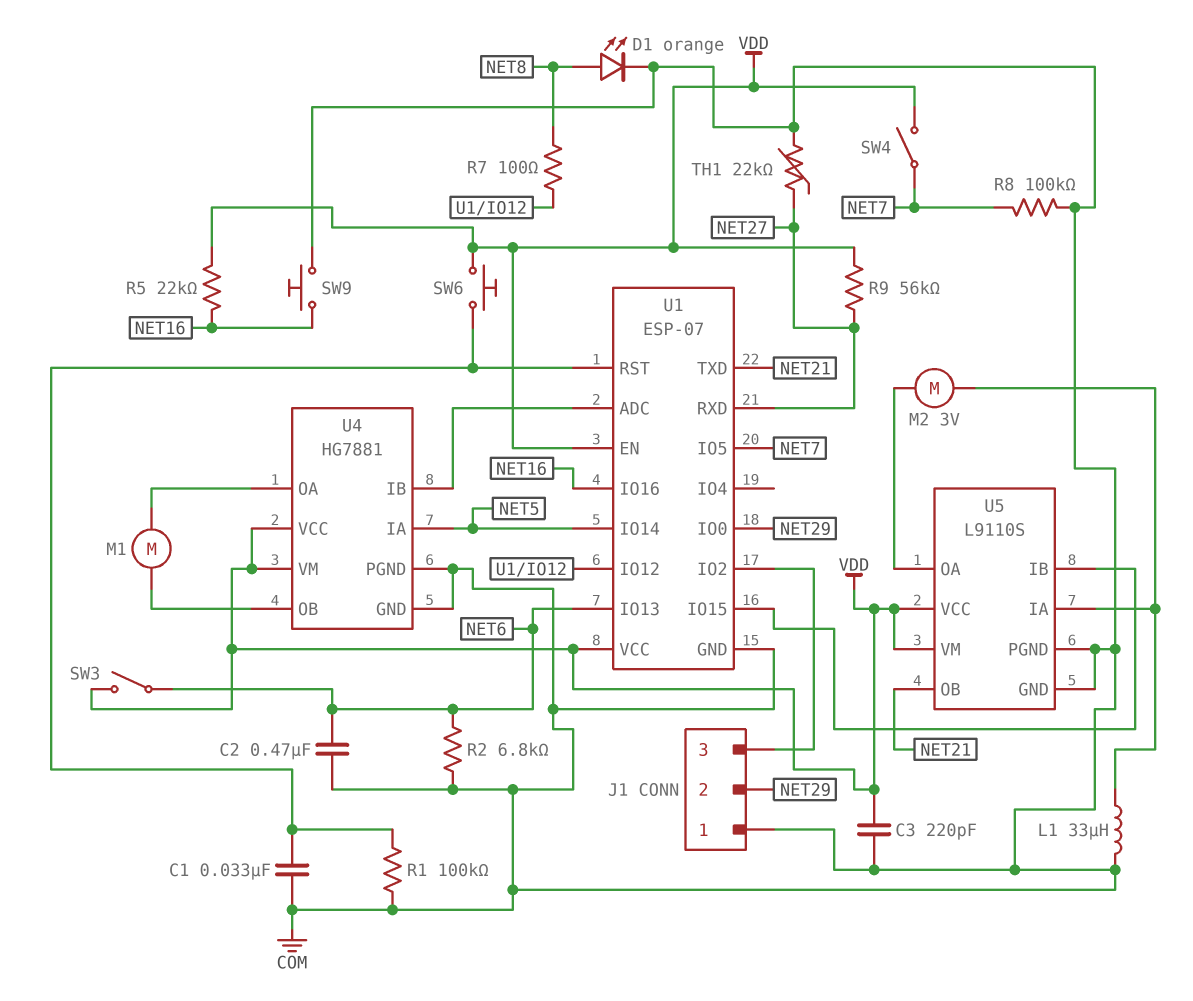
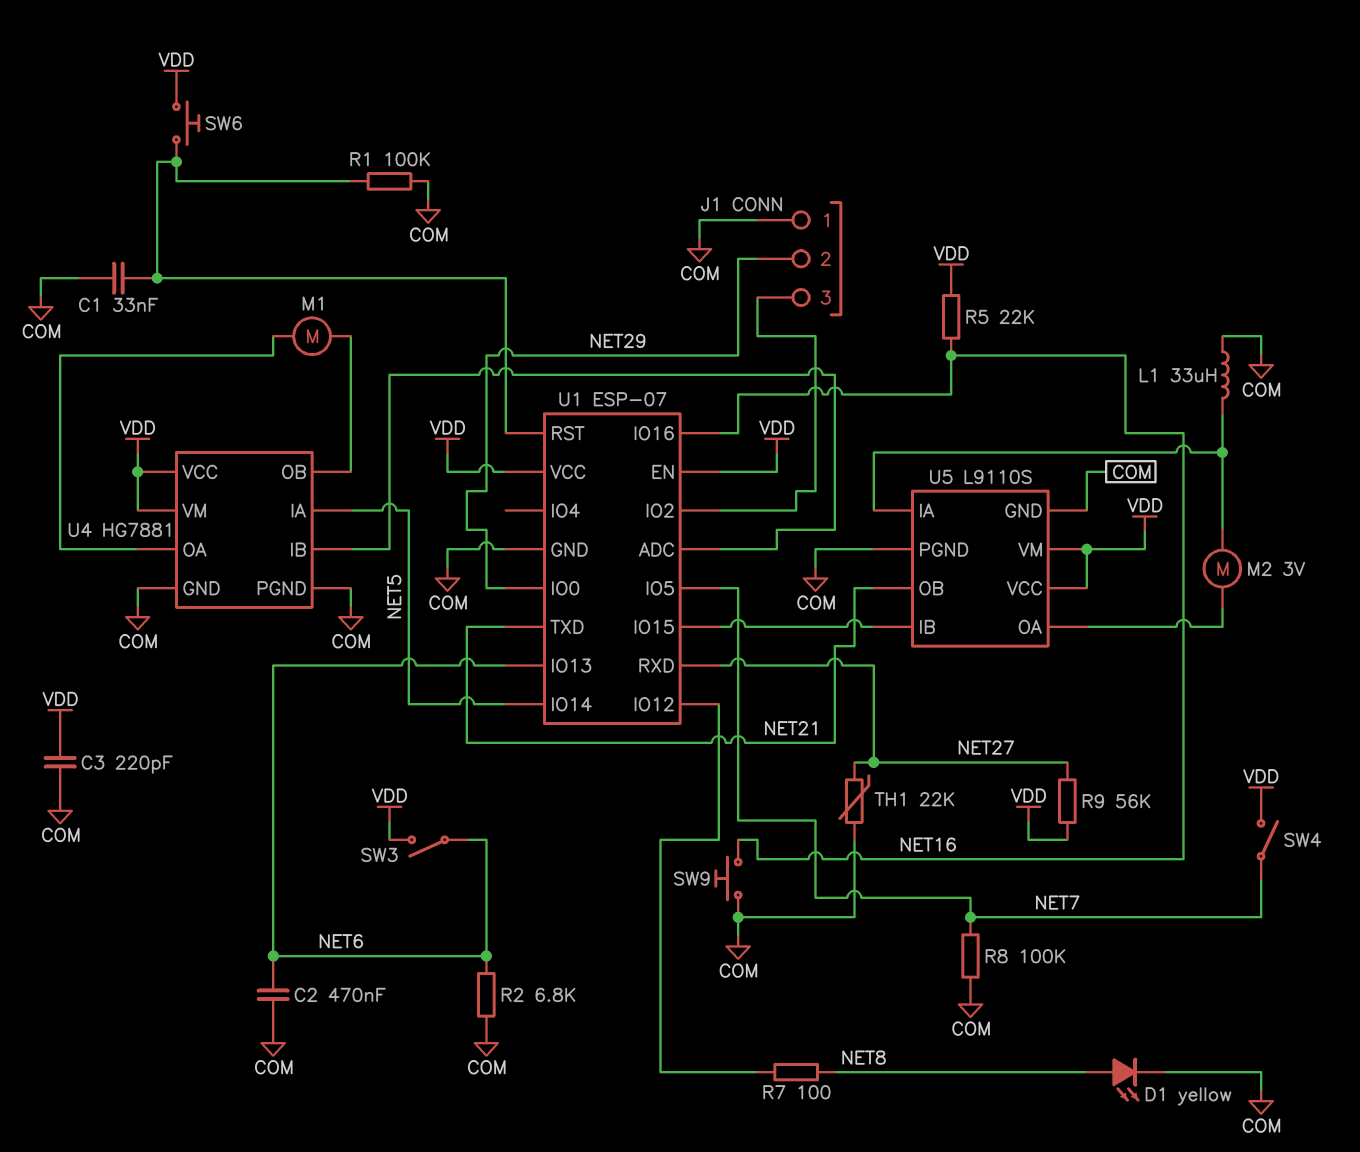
D1: LED orange (A NET8, K COM) -> LED yellow (A NET8, K COM)

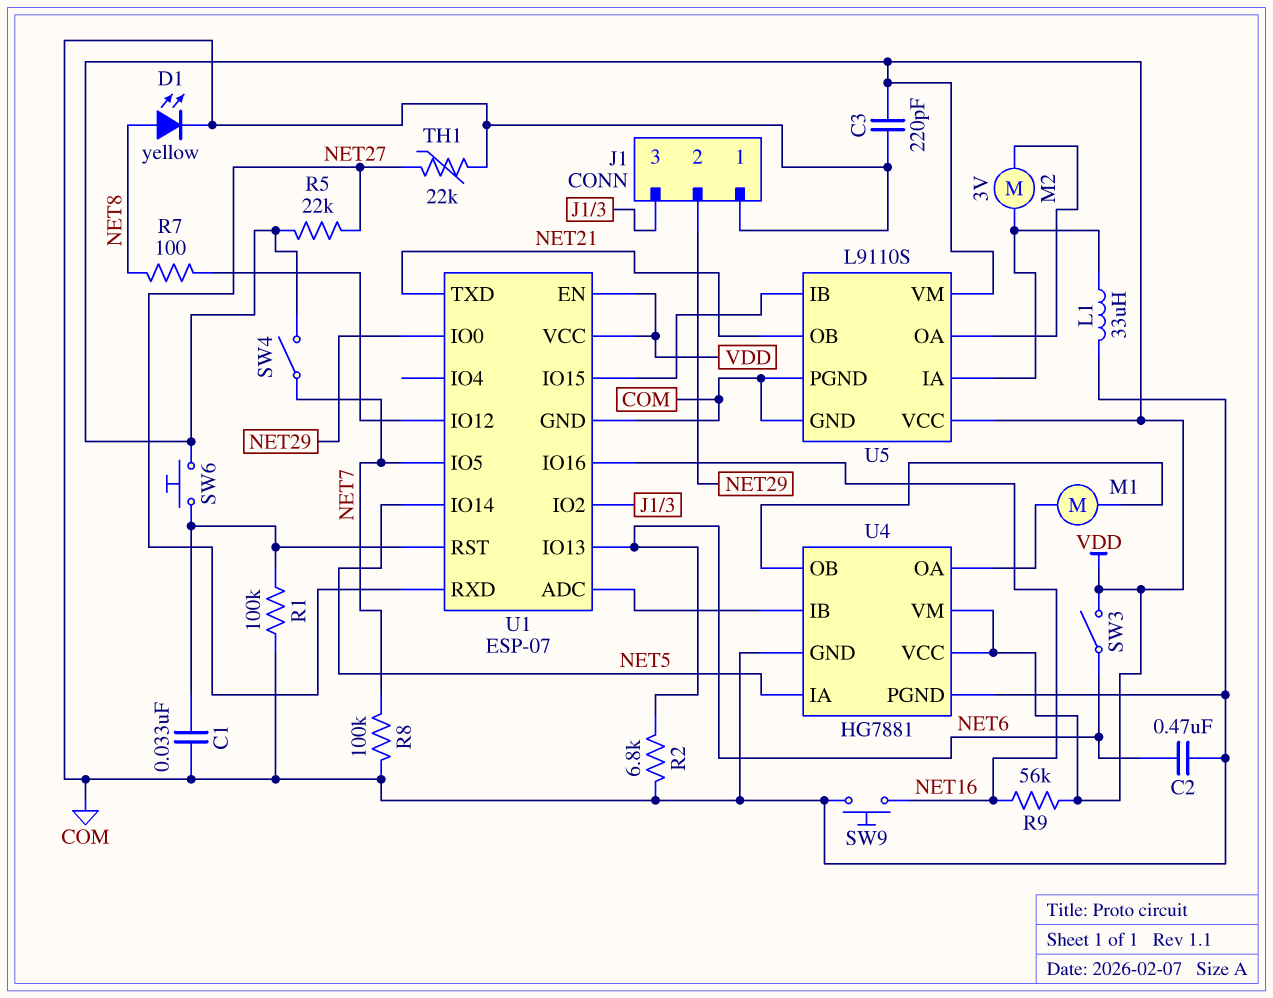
R5: 22k (NET16, VDD) -> 22k (NET27, VDD)
R9: 56k (NET27, VDD) -> 56k (NET16, VDD)

